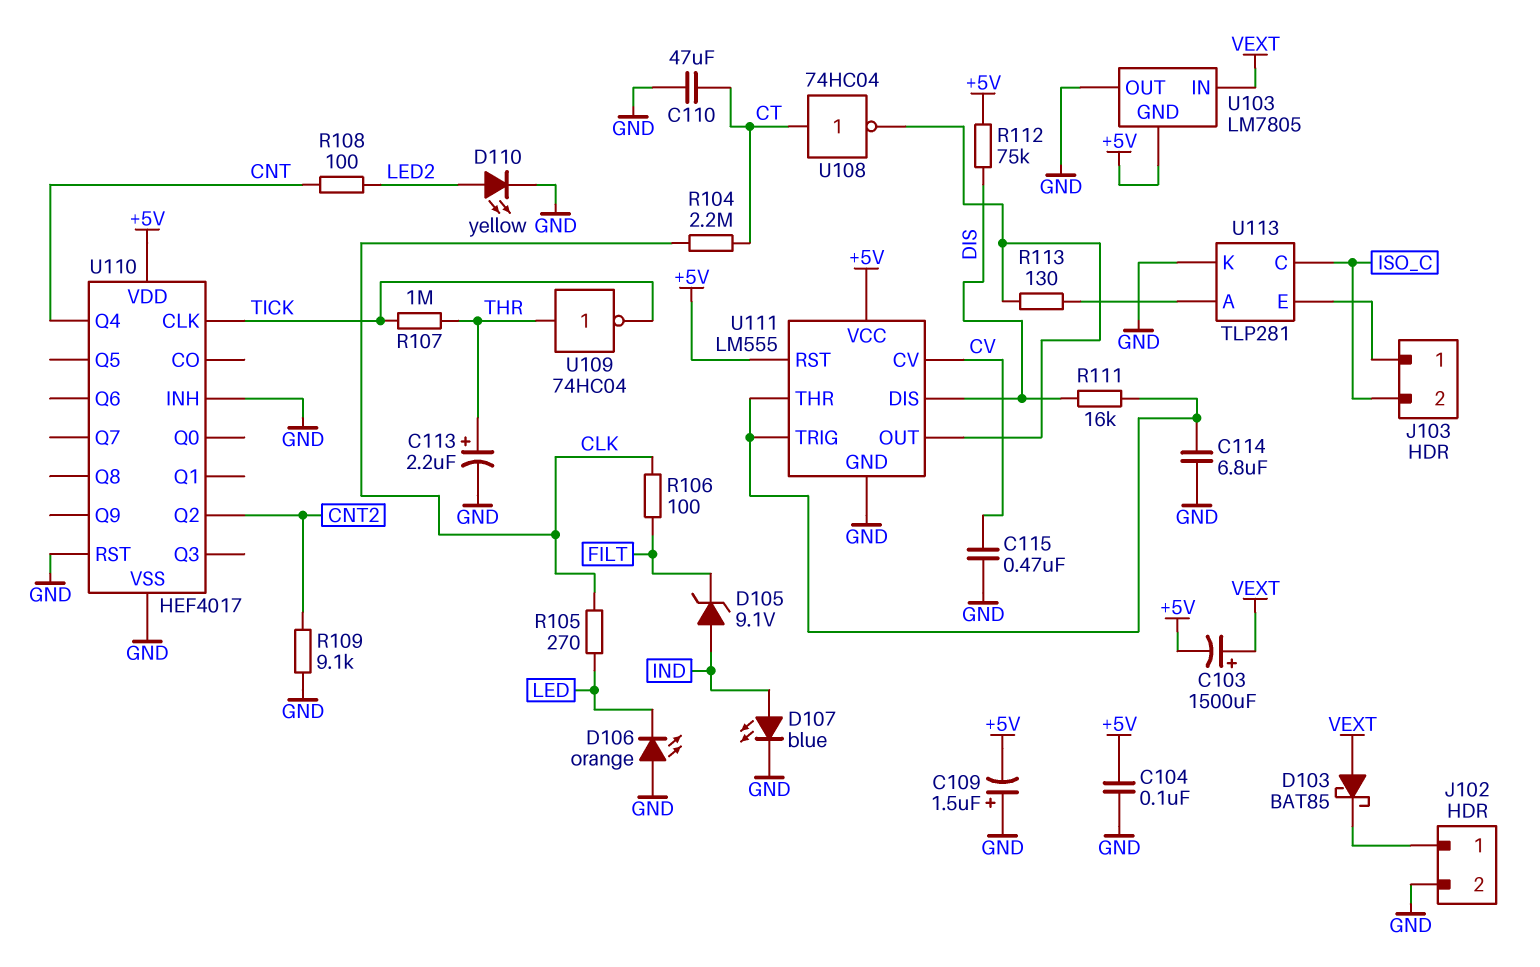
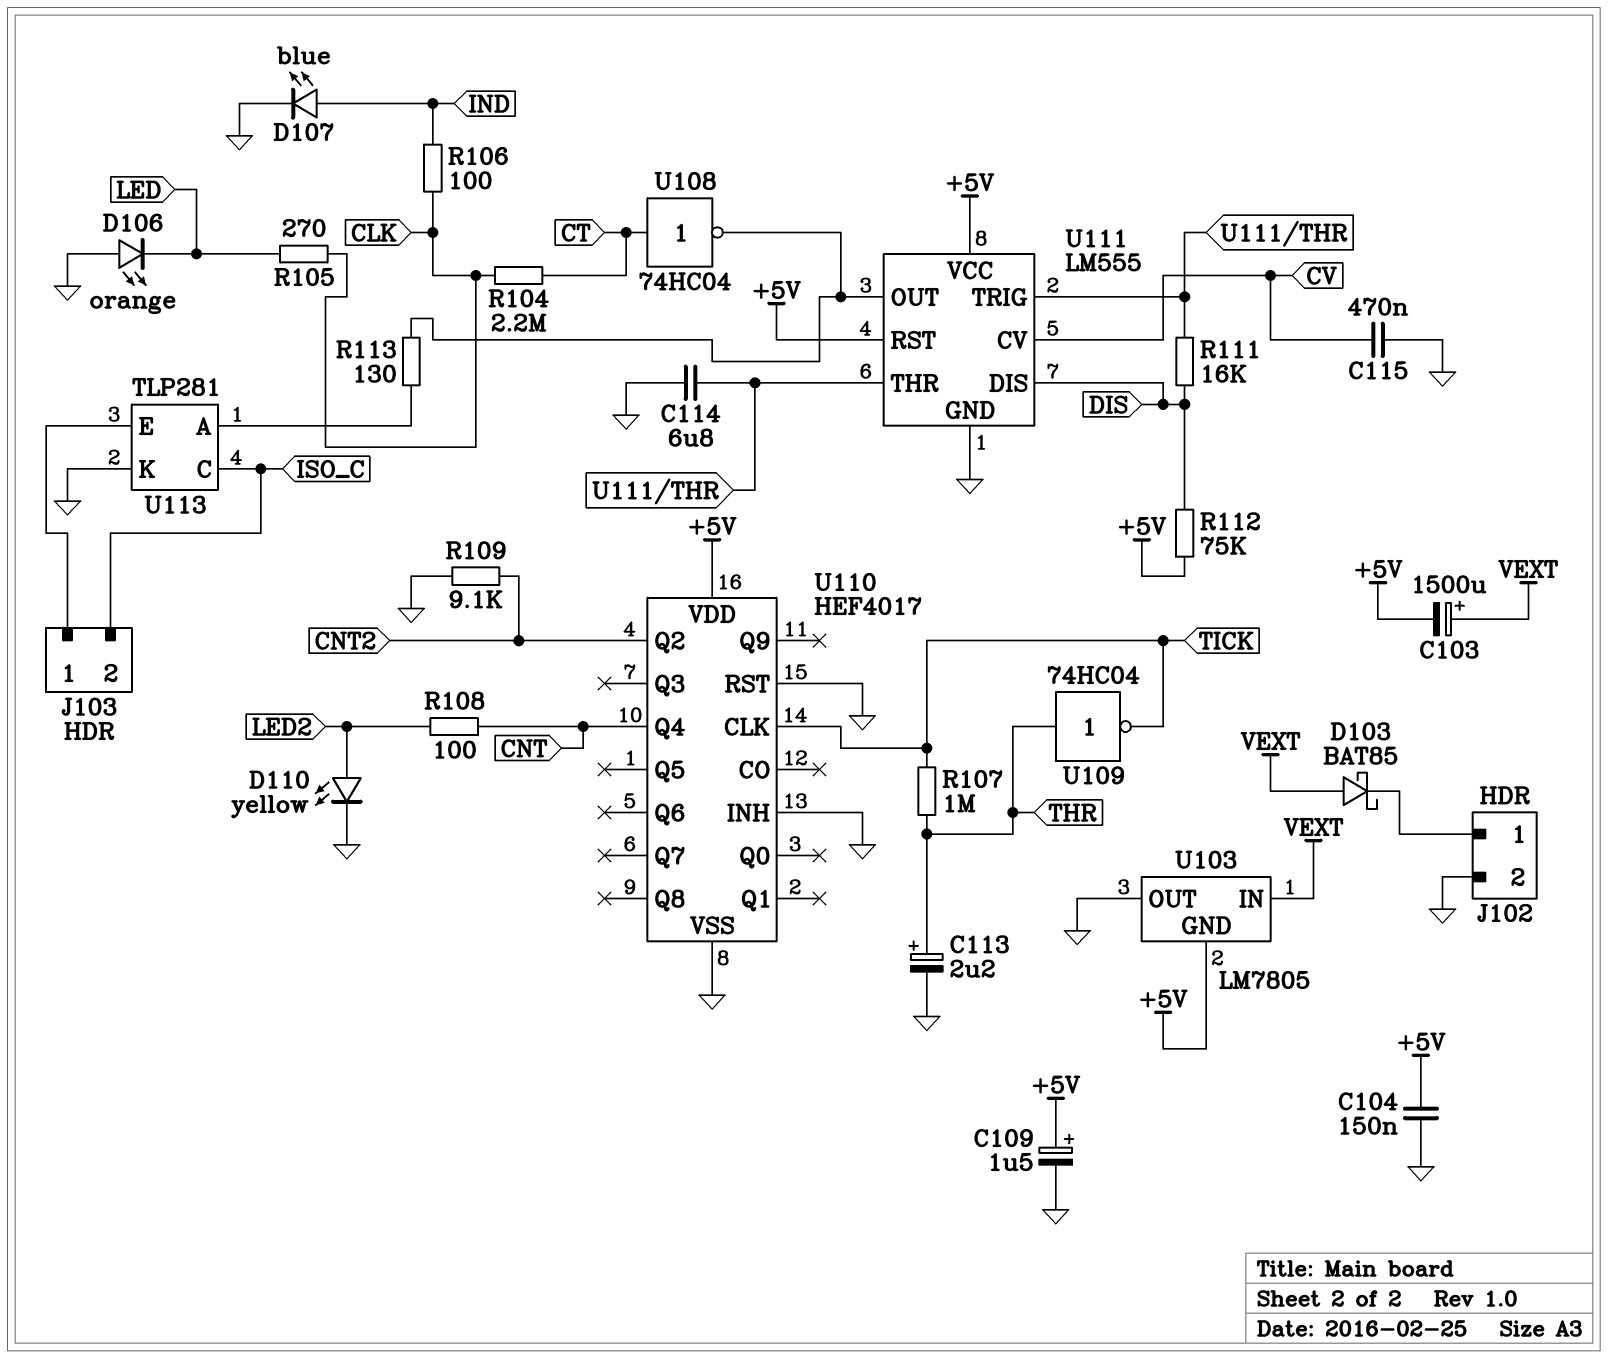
C104: 100nF (+5V, GND) -> 150nF (+5V, GND)
C109: 1.5uF (plus GND, minus +5V) -> 1.5uF (plus +5V, minus GND)
C110: 47uF (CT, GND) -> none
D105: zener 9.1V (A IND, K FILT) -> none
R106: 100 (CLK, FILT) -> 100 (CLK, IND)

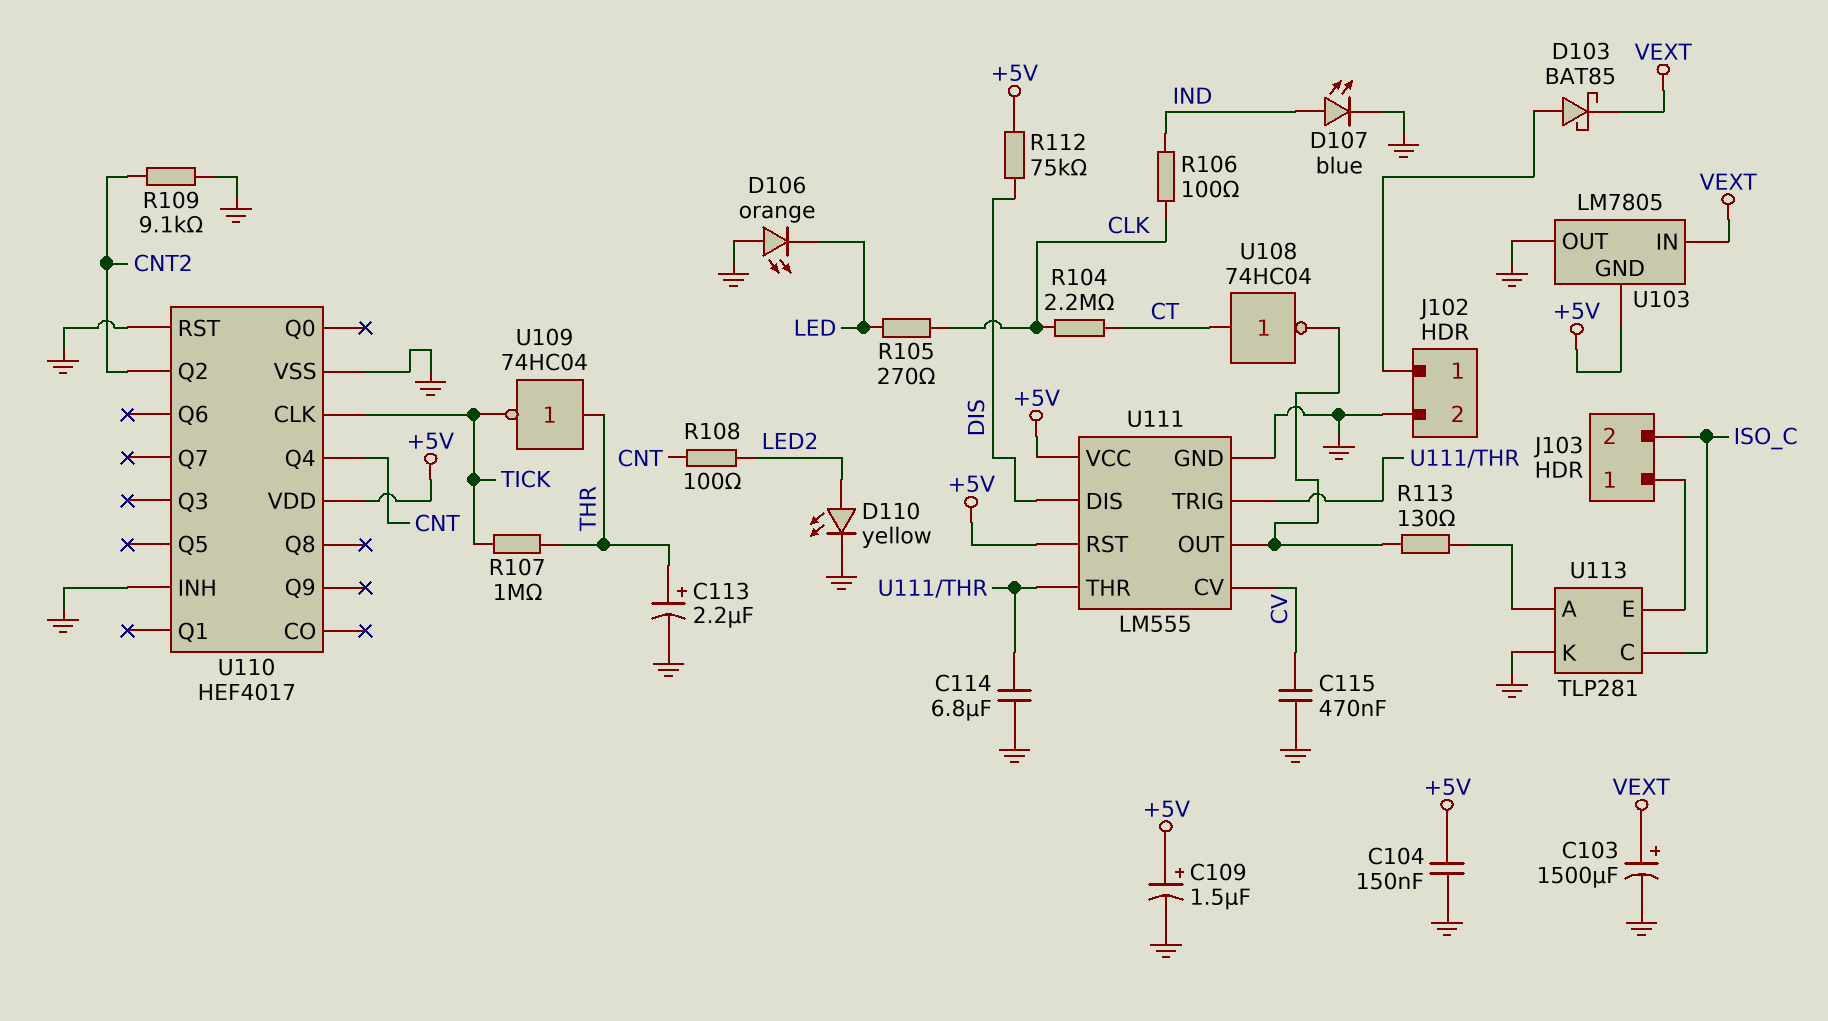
C103: 1500uF (plus VEXT, minus +5V) -> 1500uF (plus VEXT, minus GND)
D103: schottky BAT85 (A VEXT, K J102/1) -> schottky BAT85 (A J102/1, K VEXT)
R111: 16k (DIS, U111/THR) -> none

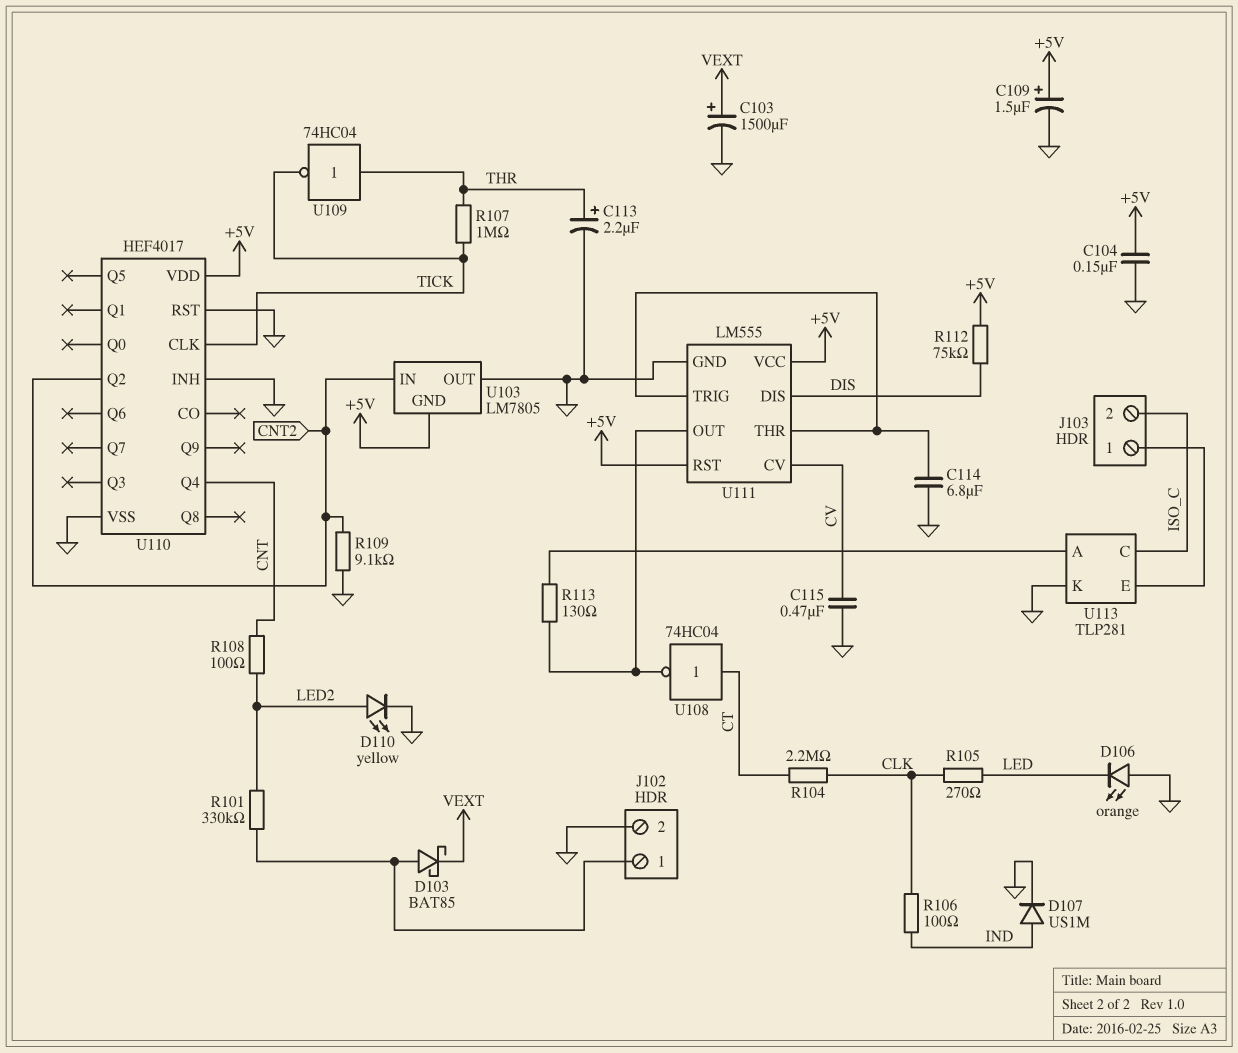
D107: LED blue (A IND, K GND) -> diode US1M (A IND, K GND)
R101: none -> 330k (J102/1, LED2)
U103 pin IN: VEXT -> CNT2

